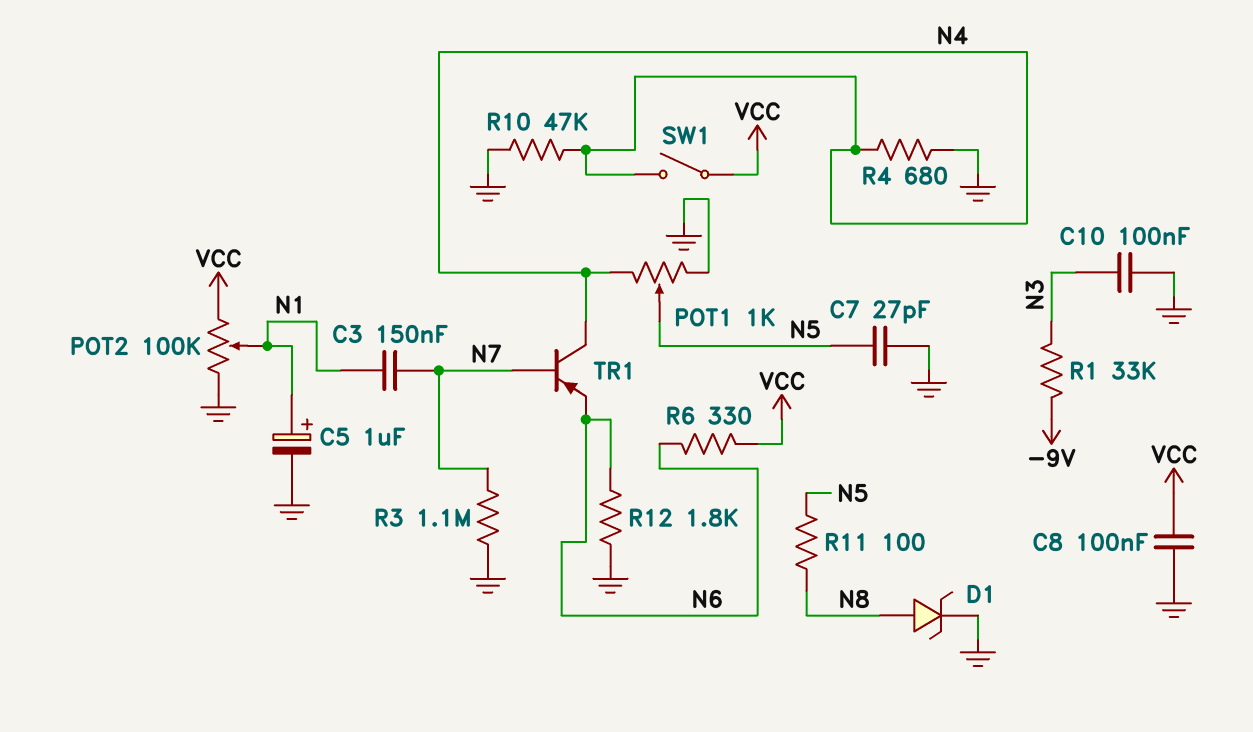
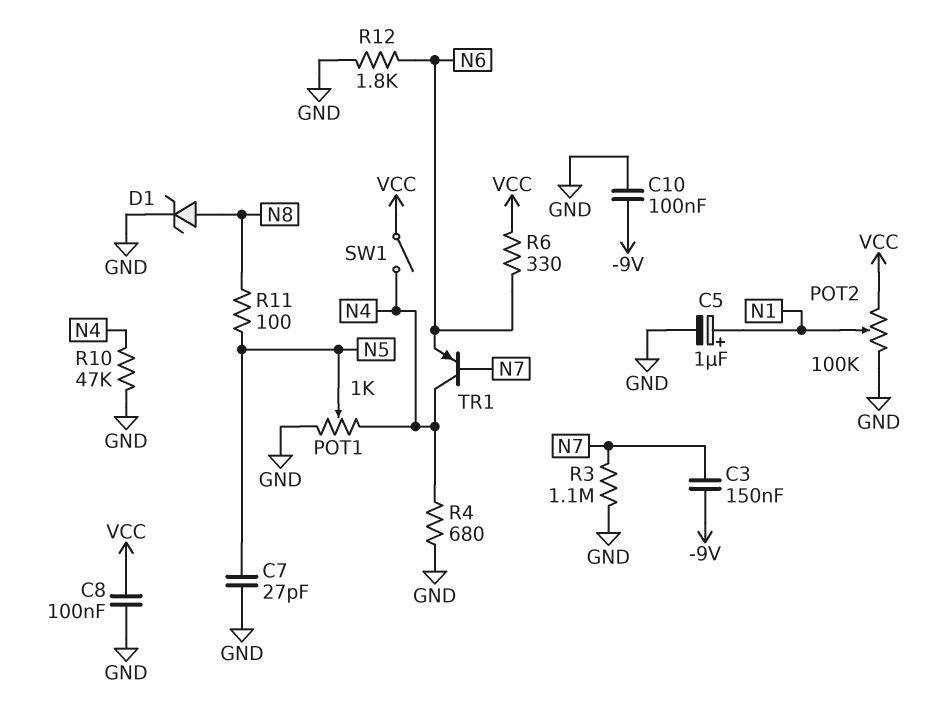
C3: 150nF (N1, N7) -> 150nF (-9V, N7)
C10: 100nF (GND, N3) -> 100nF (-9V, GND)
R1: 33k (-9V, N3) -> none

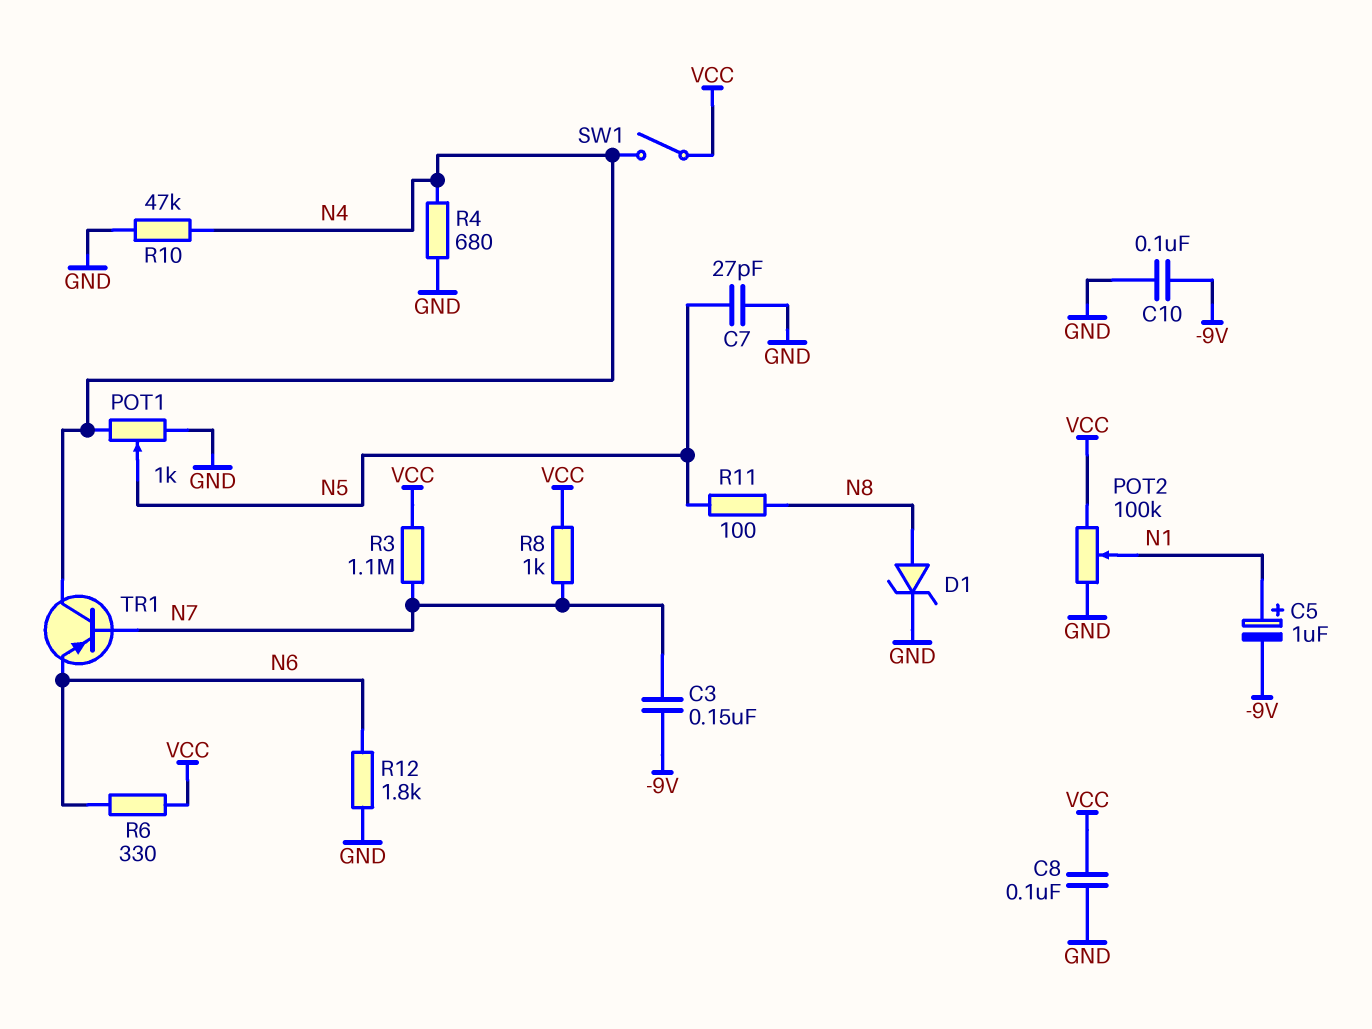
C5: 1uF (plus N1, minus GND) -> 1uF (plus N1, minus -9V)
R3: 1.1M (GND, N7) -> 1.1M (N7, VCC)
R8: none -> 1k (N7, VCC)

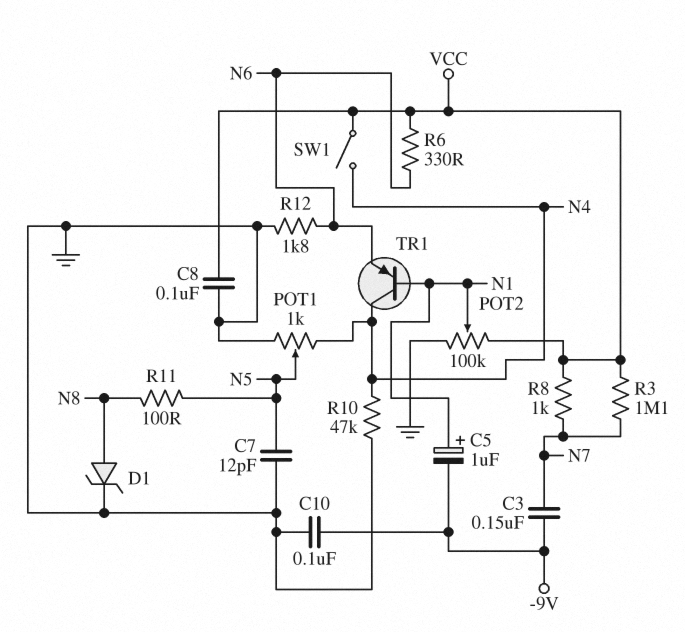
C7: 27pF (GND, N5) -> 12pF (GND, N5)
R4: 680 (GND, N4) -> none
TR1: PNP (B N7, C N4, E N6) -> PNP (B N1, C N4, E N6)

